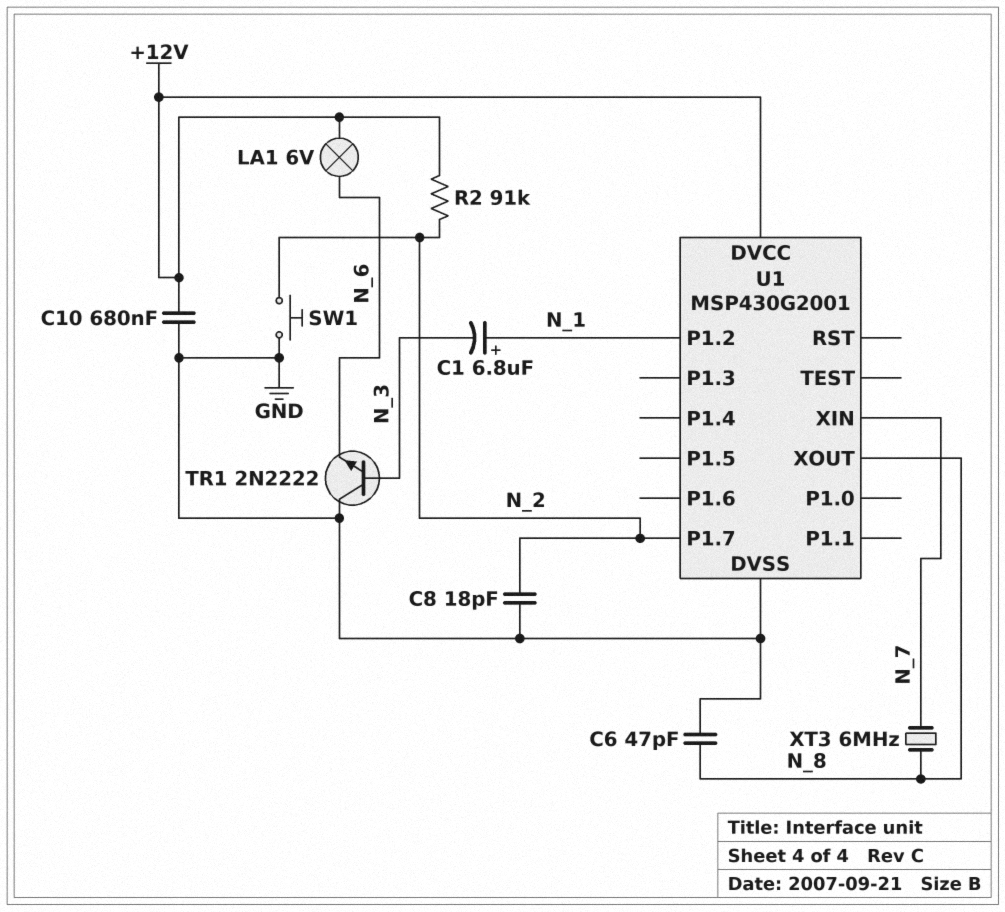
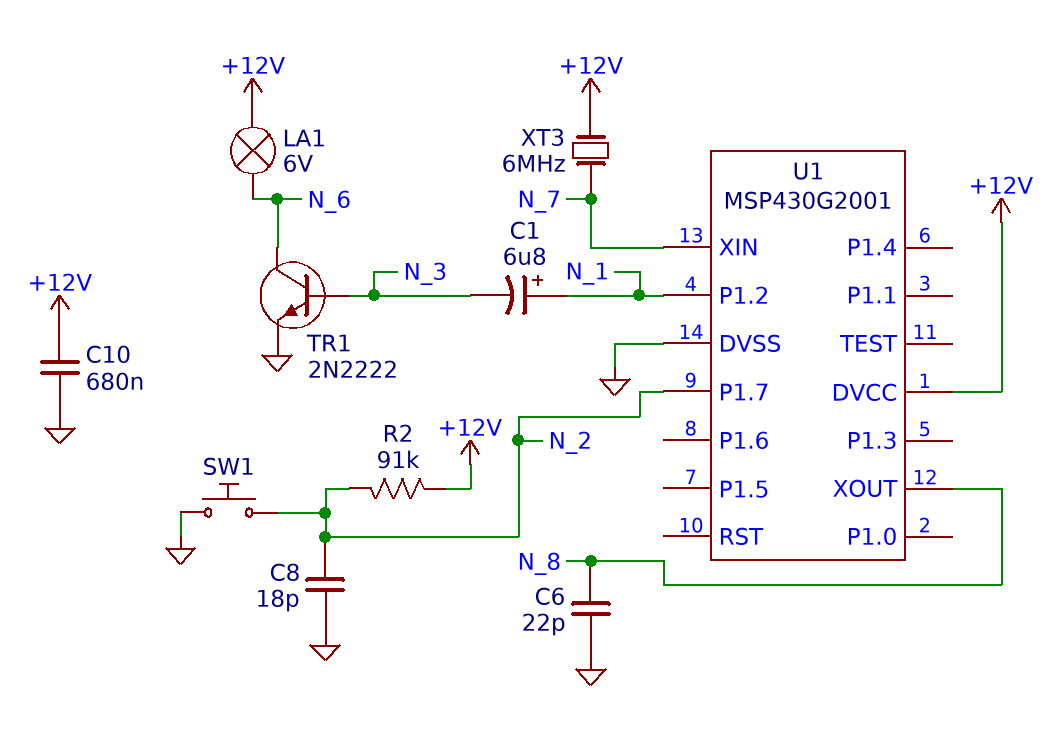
C6: 47pF (GND, N_8) -> 22pF (GND, N_8)
TR1: NPN 2N2222 (B N_3, C GND, E N_6) -> NPN 2N2222 (B N_3, C N_6, E GND)
XT3: 6MHz (N_7, N_8) -> 6MHz (+12V, N_7)

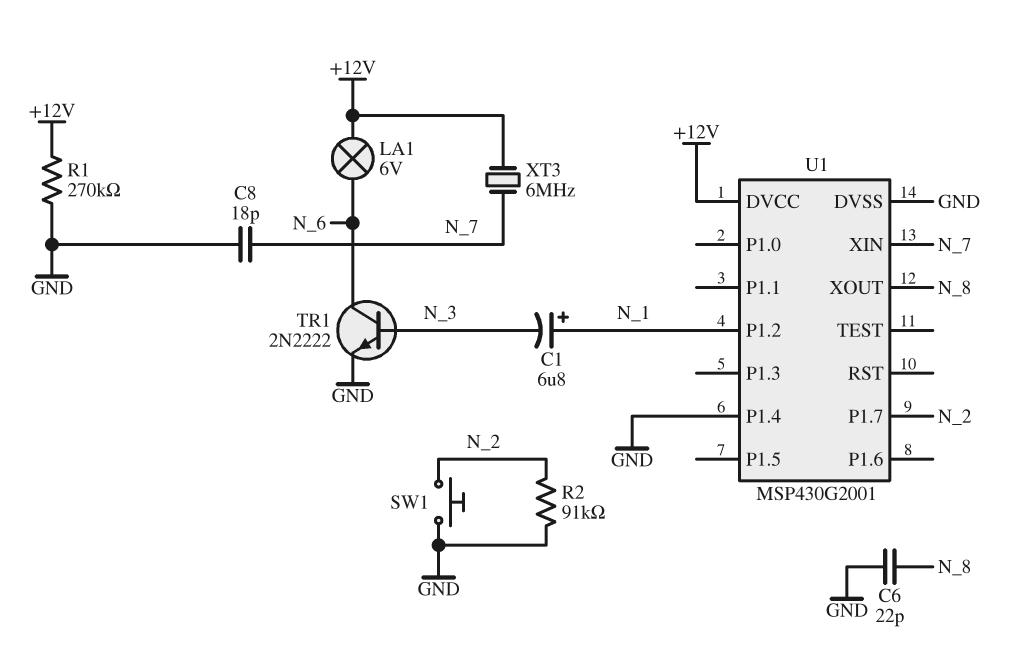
C8: 18pF (GND, N_2) -> 18pF (GND, N_7)
C10: 680nF (+12V, GND) -> none
R1: none -> 270k (+12V, GND)
R2: 91k (+12V, N_2) -> 91k (GND, N_2)
U1 pin P1.4: none -> GND

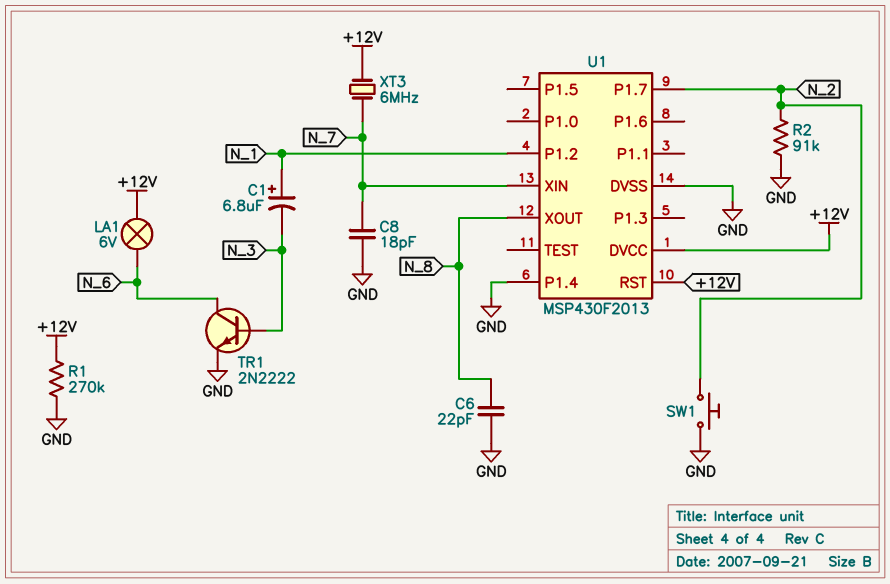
U1: MSP430G2001 -> MSP430F2013
U1 pin RST: none -> +12V

